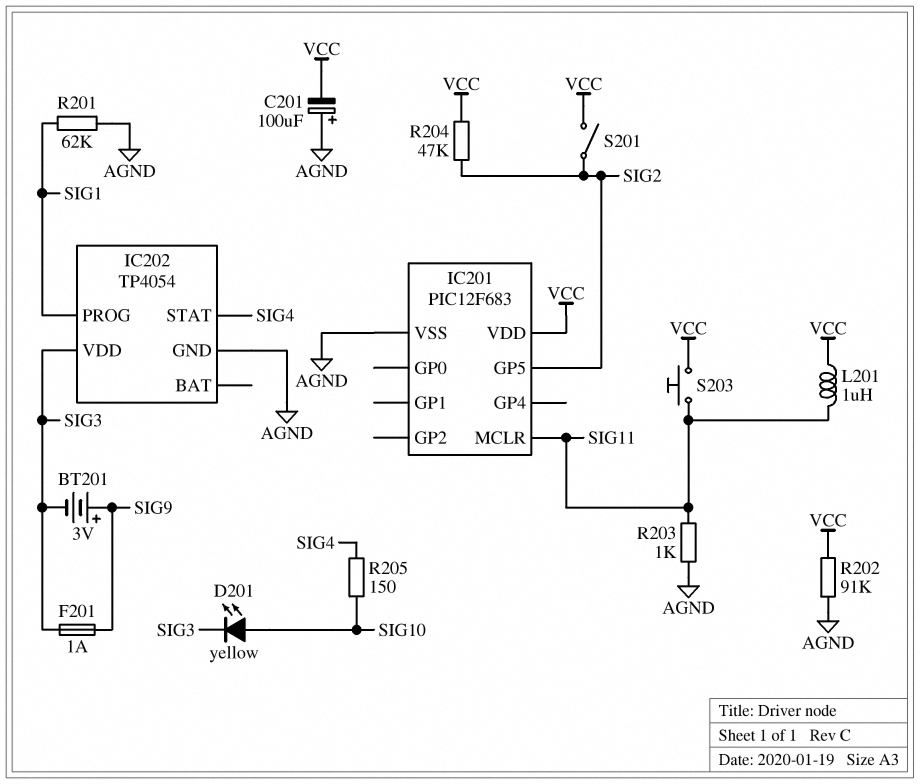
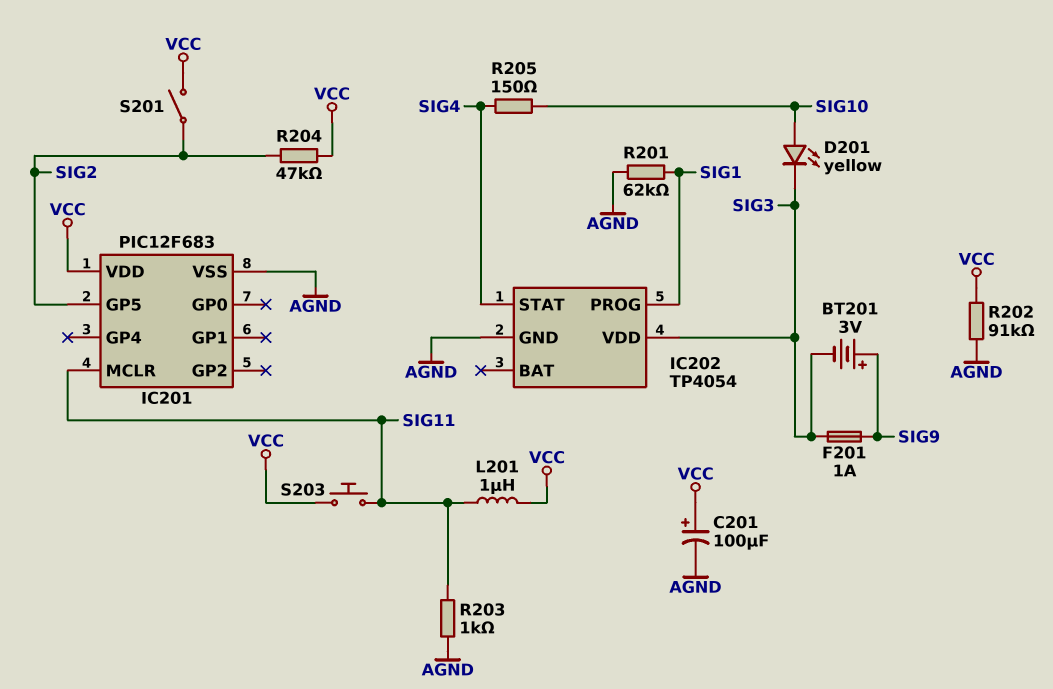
C201: 100uF (plus AGND, minus VCC) -> 100uF (plus VCC, minus AGND)

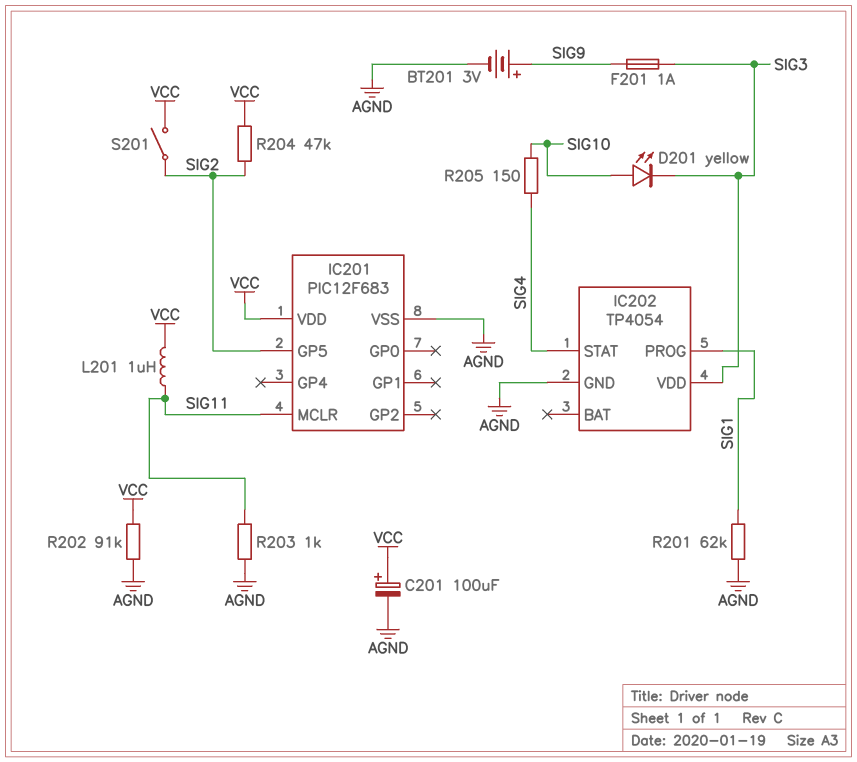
BT201: 3V (plus SIG9, minus SIG3) -> 3V (plus SIG9, minus AGND)
S203: button (SIG11, VCC) -> none

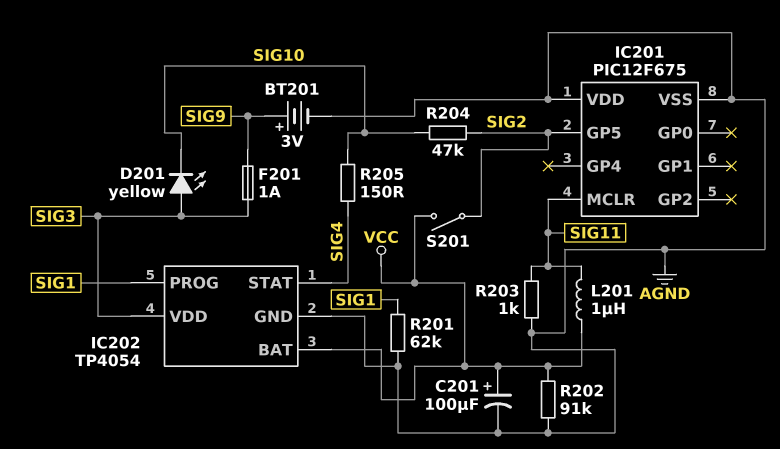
D201: LED yellow (A SIG10, K SIG3) -> LED yellow (A SIG3, K SIG10)
IC201: PIC12F683 -> PIC12F675
IC201 pin VDD: VCC -> AGND
IC202 pin BAT: none -> VCC
R204: 47k (SIG2, VCC) -> 47k (SIG2, SIG10)

